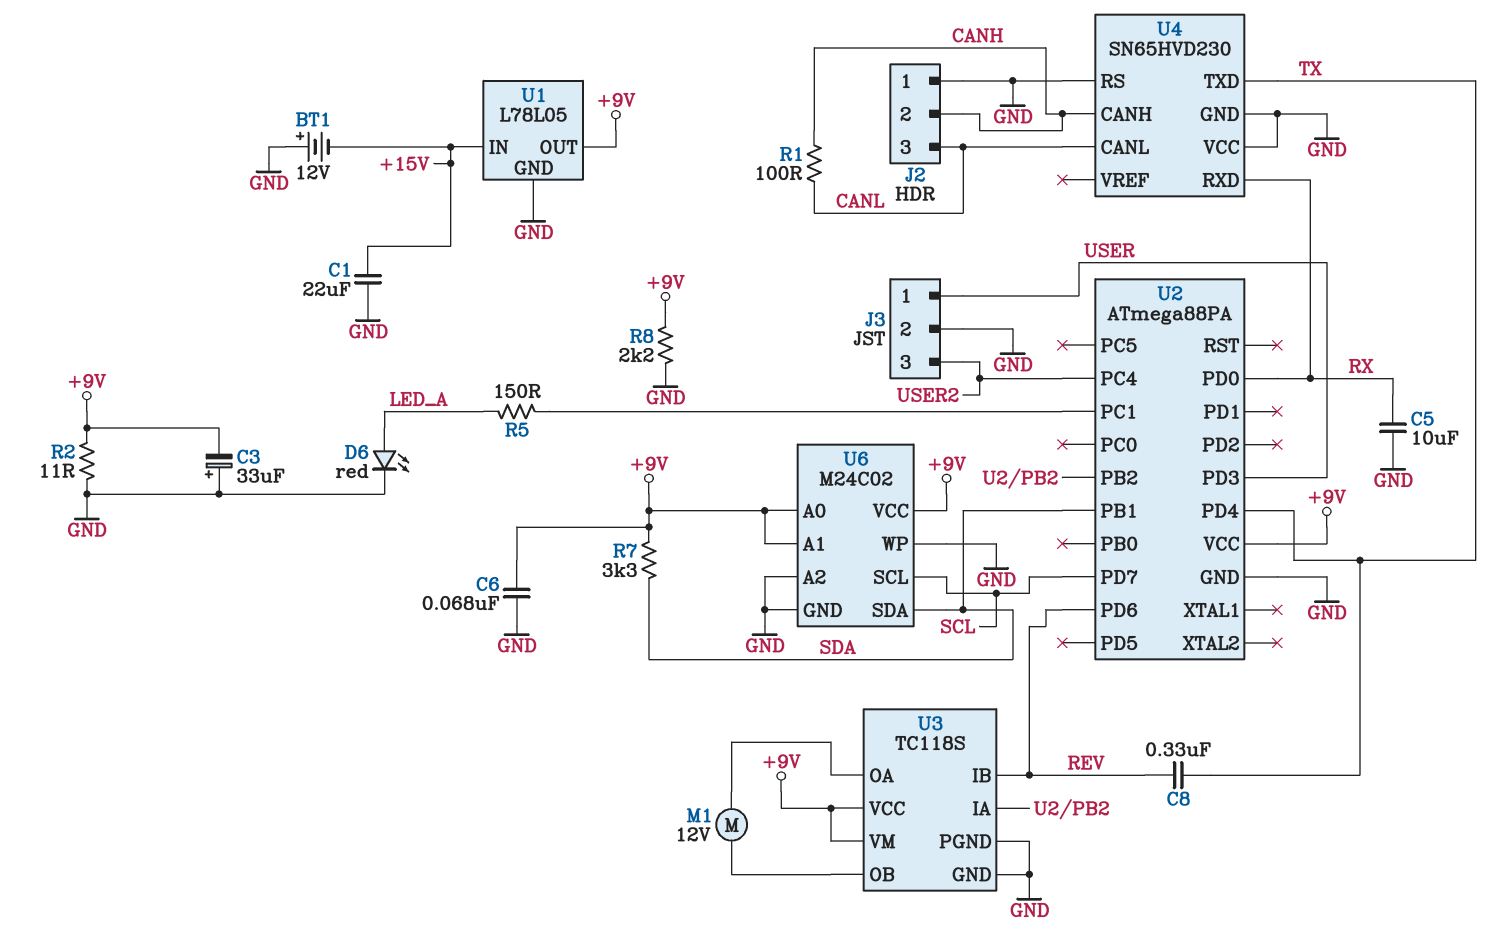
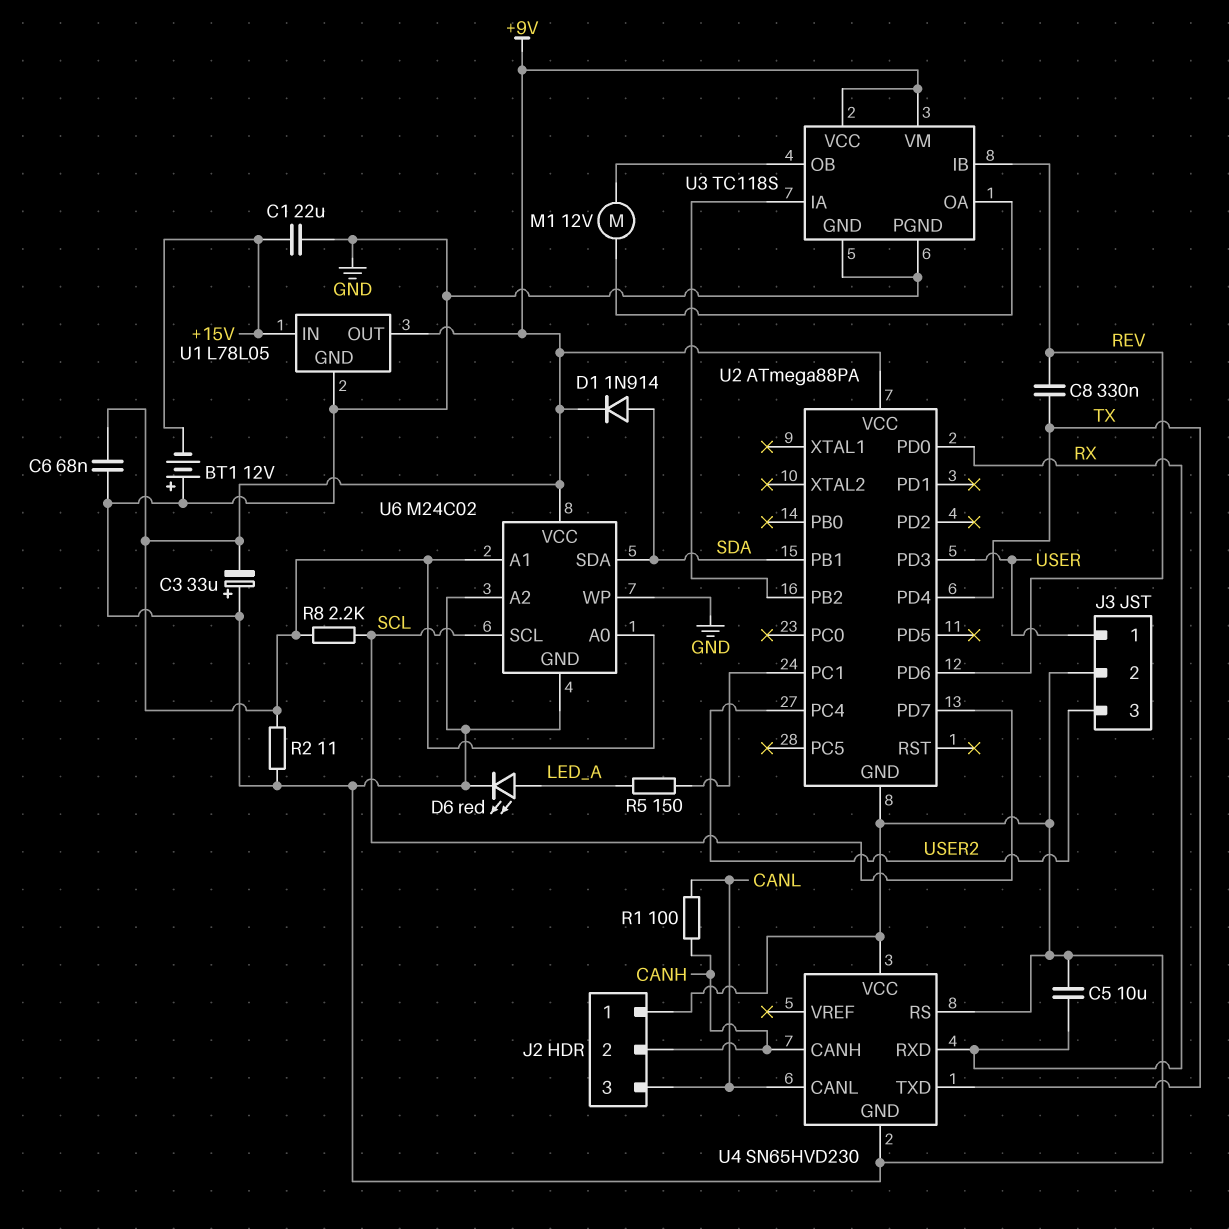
D1: none -> diode 1N914 (A SDA, K +9V)
R7: 3.3k (+9V, SDA) -> none
R8: 2.2k (+9V, GND) -> 2.2k (+9V, SCL)

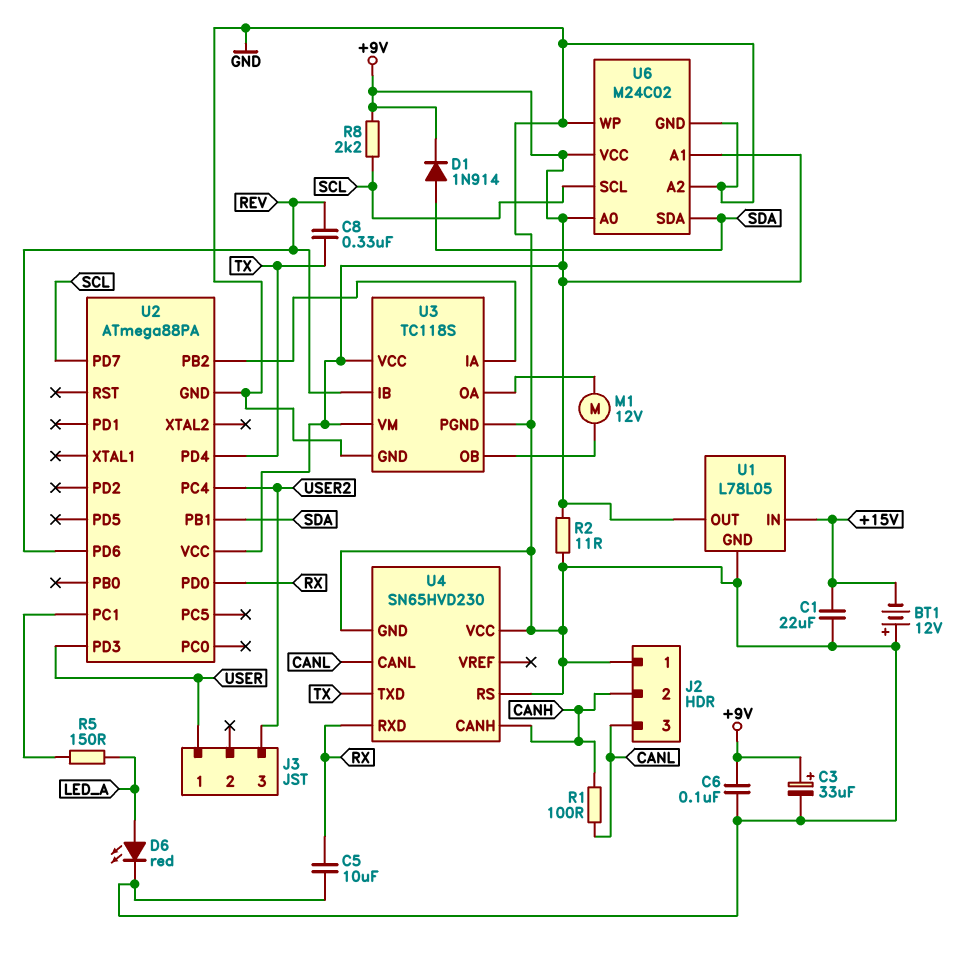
C3: 33uF (plus GND, minus +9V) -> 33uF (plus +9V, minus GND)
C6: 68nF (+9V, GND) -> 100nF (+9V, GND)
J3 pin 2: GND -> none

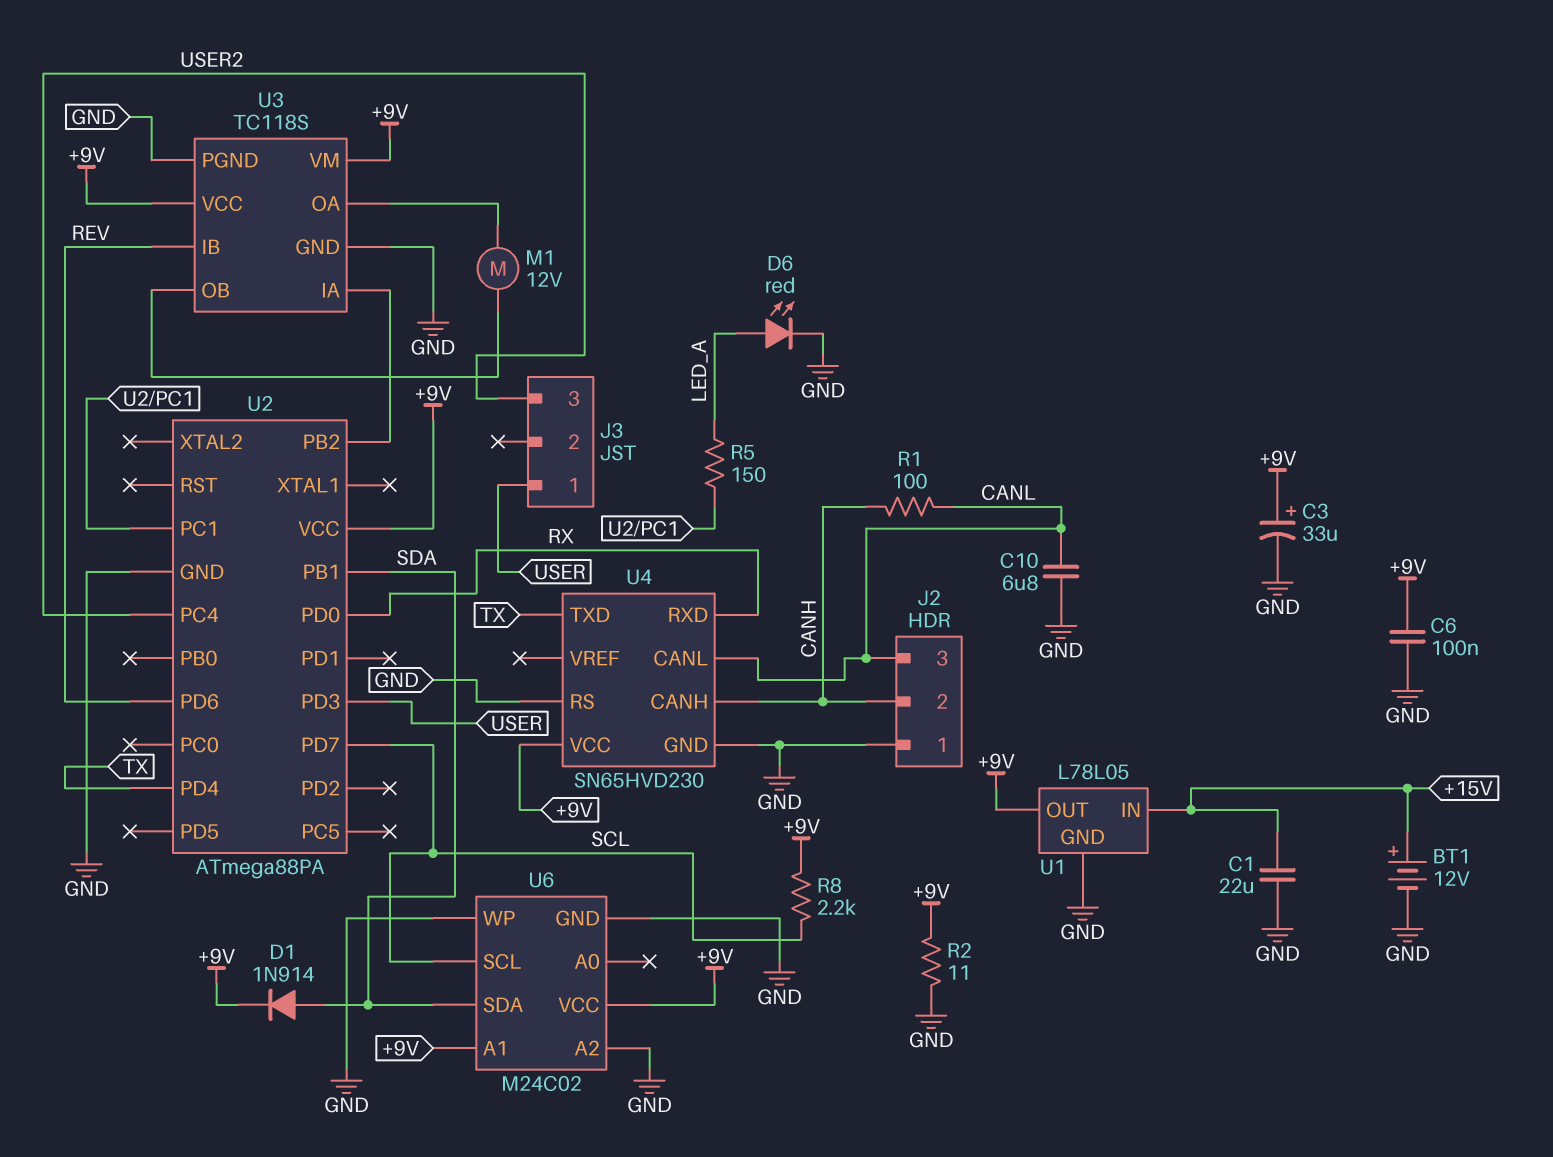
BT1: 12V (plus GND, minus +15V) -> 12V (plus +15V, minus GND)
C5: 10uF (GND, RX) -> none
C8: 330nF (REV, TX) -> none
C10: none -> 6.8uF (CANL, GND)
U4 pin VCC: GND -> +9V
U6 pin A0: +9V -> none

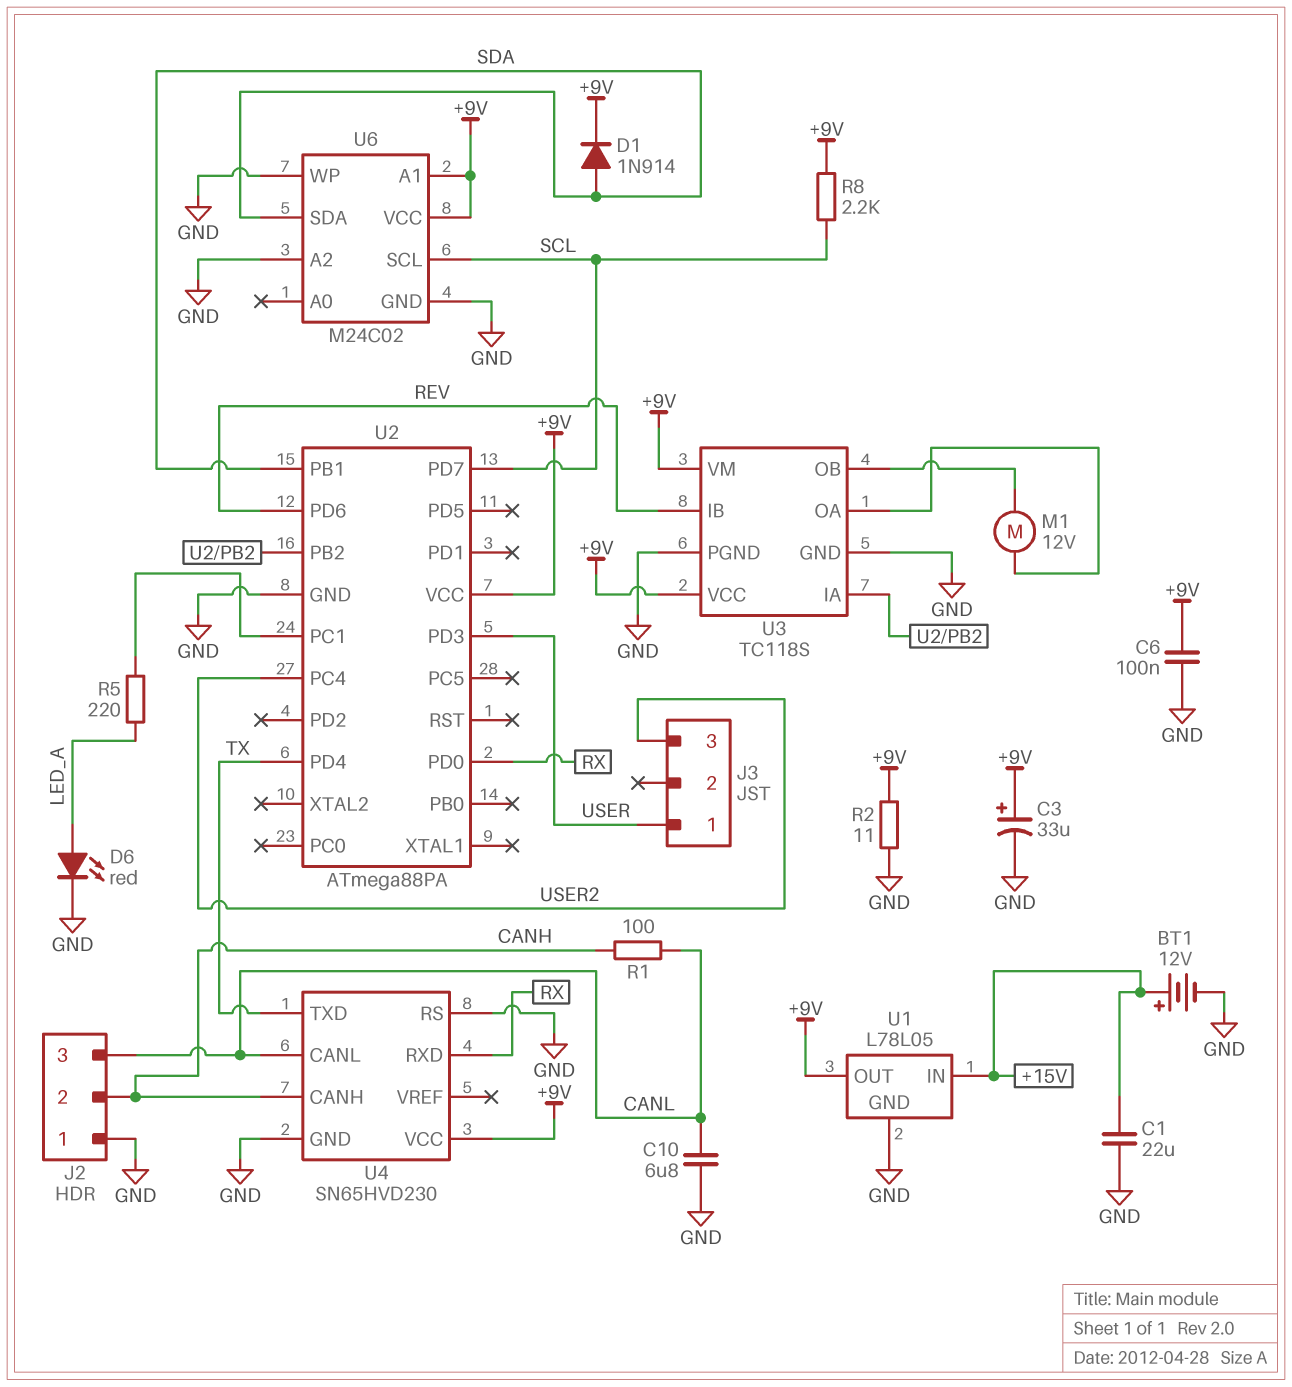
R5: 150 (LED_A, U2/PC1) -> 220 (LED_A, U2/PC1)

